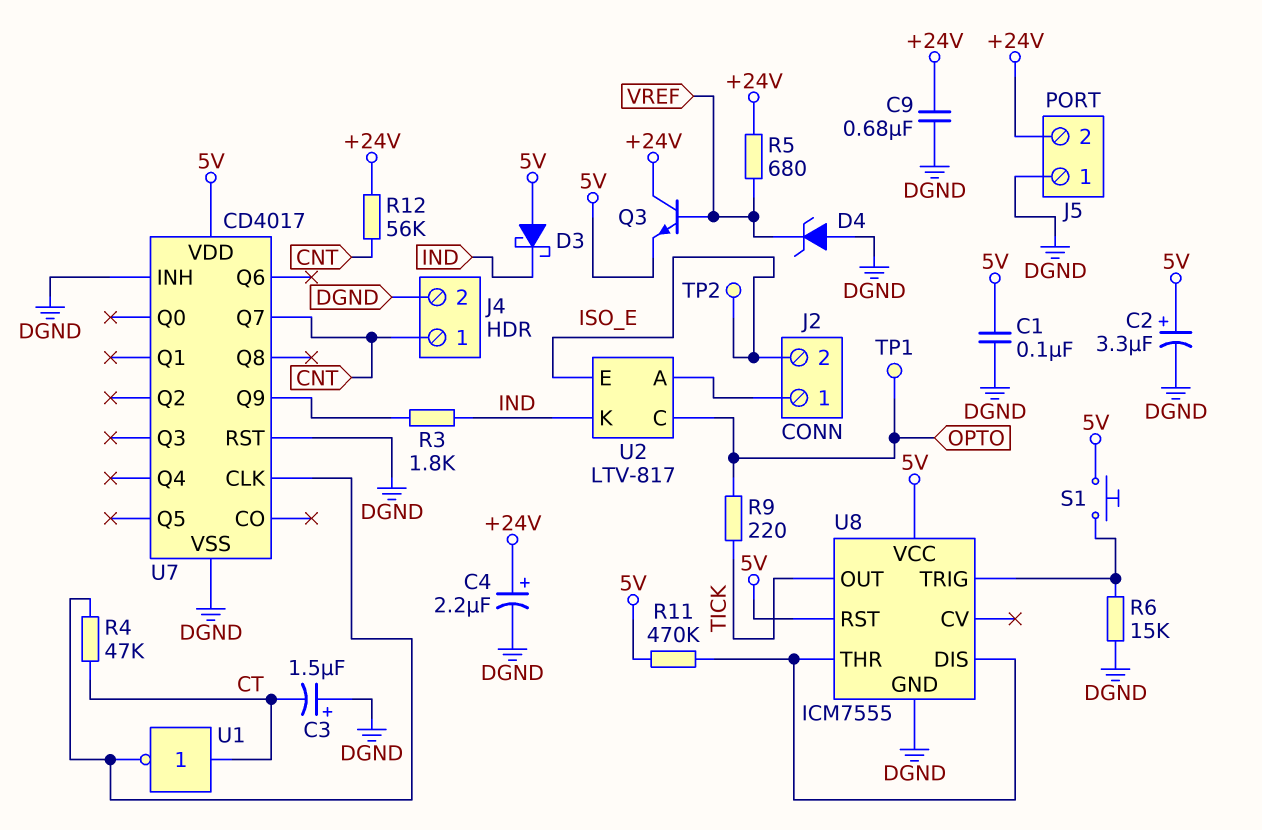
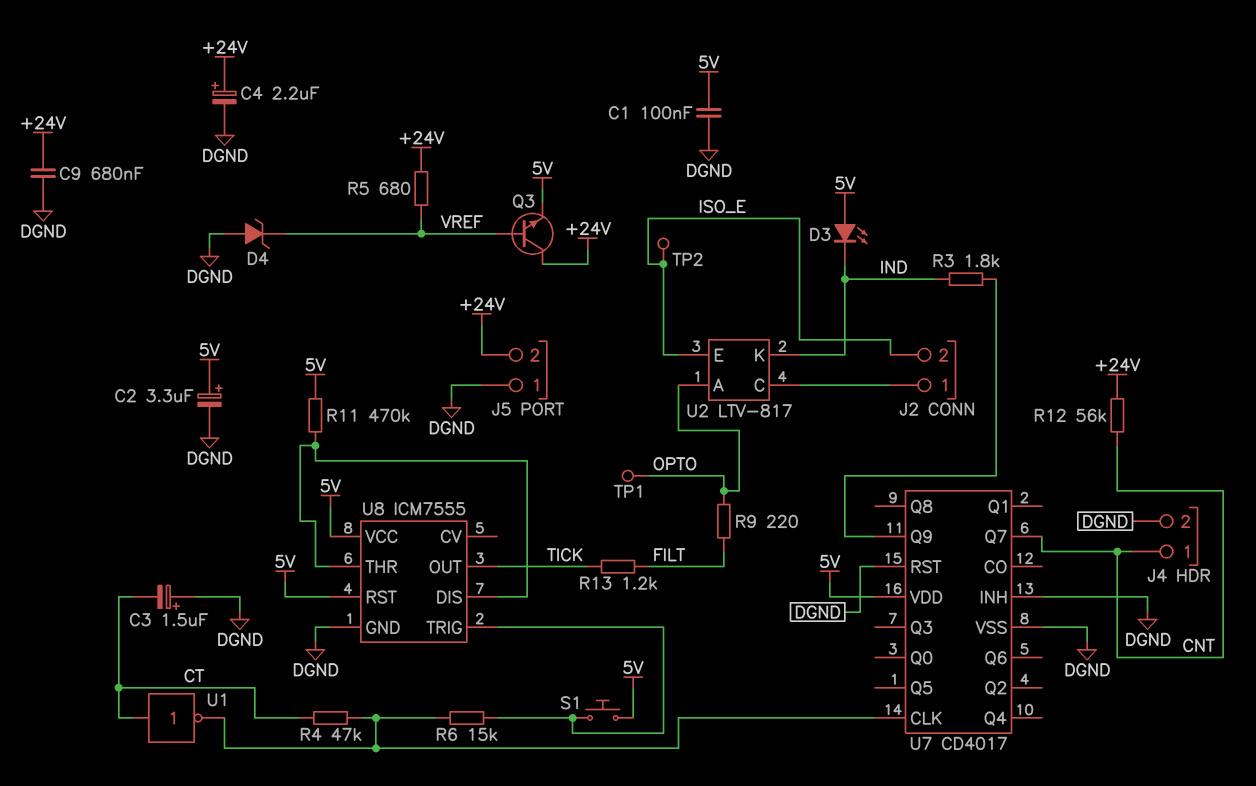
D3: schottky (A 5V, K IND) -> LED (A 5V, K IND)
R6: 15k (DGND, U8/TRIG) -> 15k (U7/CLK, U8/TRIG)
R9: 220 (OPTO, TICK) -> 220 (FILT, OPTO)
R13: none -> 1.2k (FILT, TICK)
U2 pin A: J2/1 -> OPTO
U2 pin C: OPTO -> J2/1

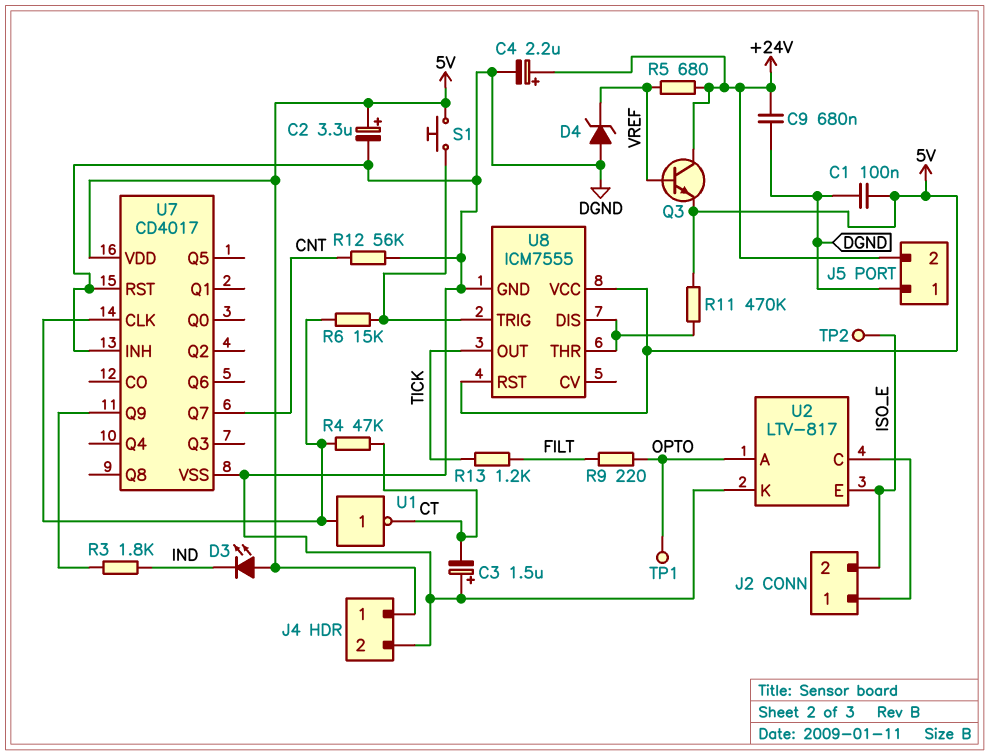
J4 pin 1: CNT -> 5V
R12: 56k (+24V, CNT) -> 56k (CNT, DGND)
U1: NOT (in CT, out U7/CLK) -> NOT (in U7/CLK, out CT)
U2 pin K: IND -> DGND

